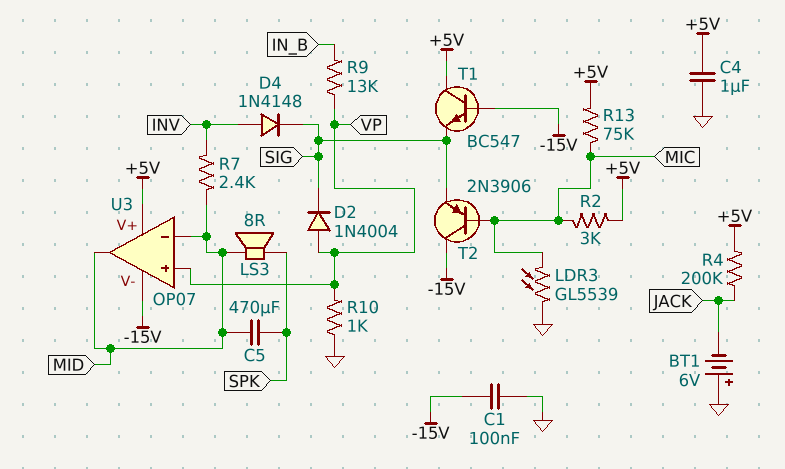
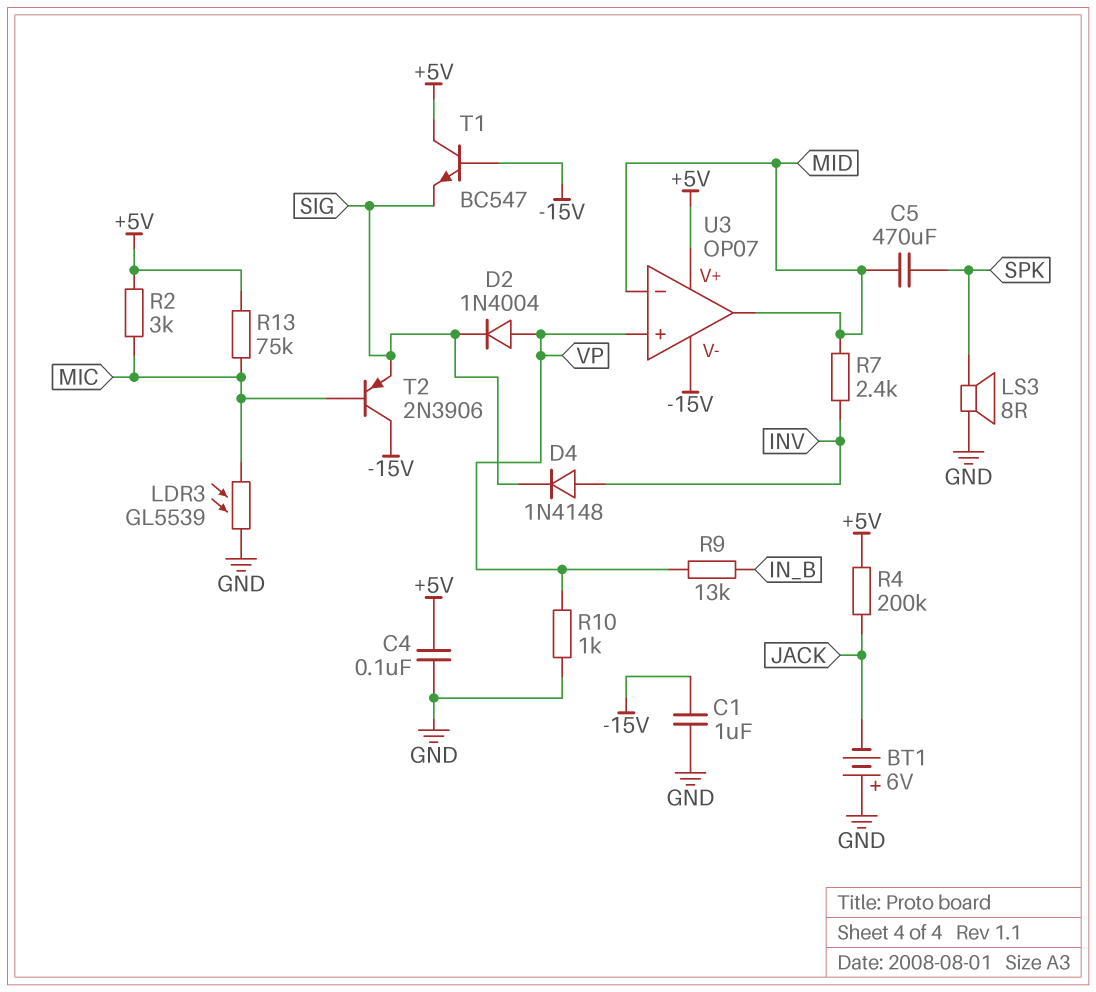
C1: 100nF (-15V, GND) -> 1uF (-15V, GND)
C4: 1uF (+5V, GND) -> 100nF (+5V, GND)
LS3: speaker 8R (MID, SPK) -> speaker 8R (GND, SPK)

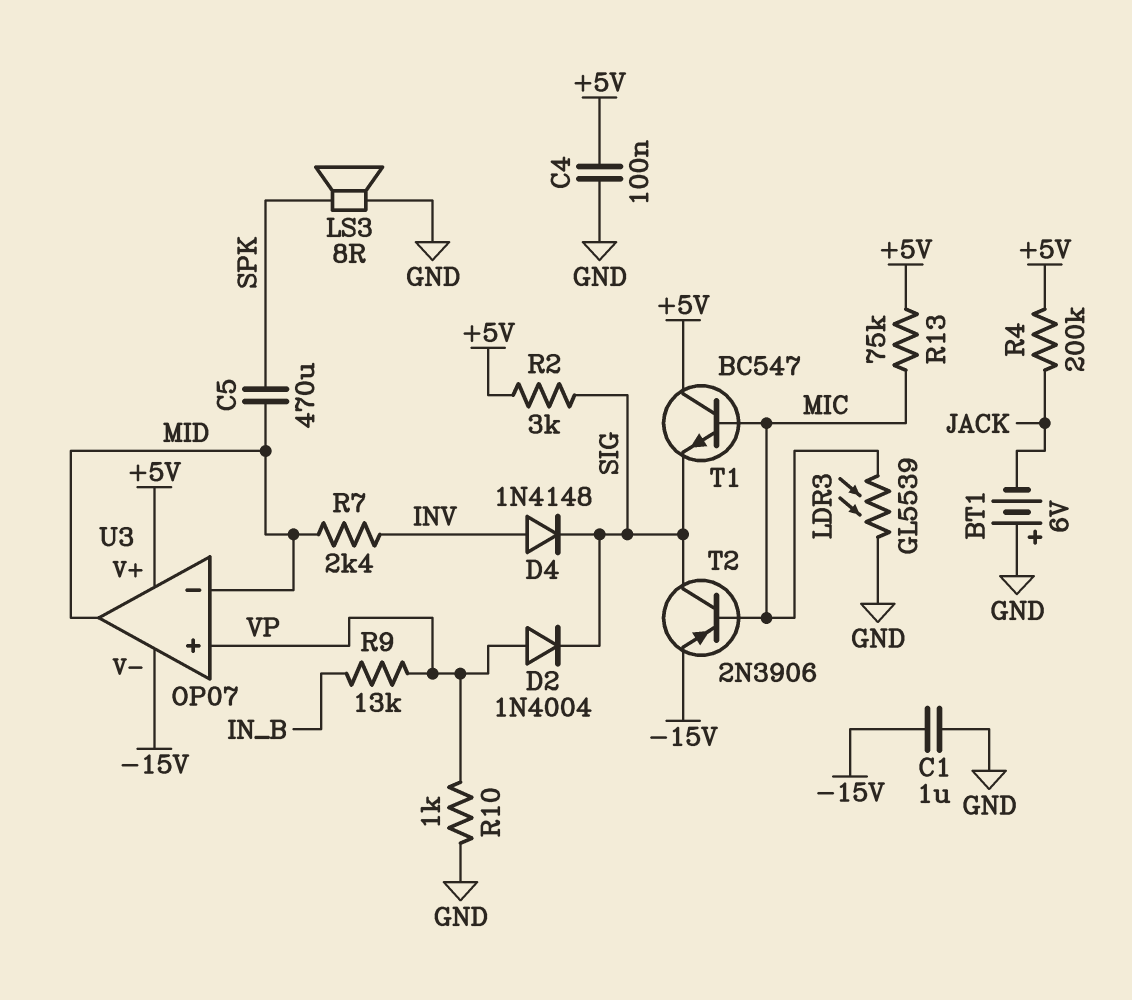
R2: 3k (+5V, MIC) -> 3k (+5V, SIG)
T1: NPN BC547 (B -15V, C +5V, E SIG) -> NPN BC547 (B MIC, C +5V, E SIG)
T2: PNP 2N3906 (B MIC, C -15V, E SIG) -> PNP 2N3906 (B MIC, C SIG, E -15V)

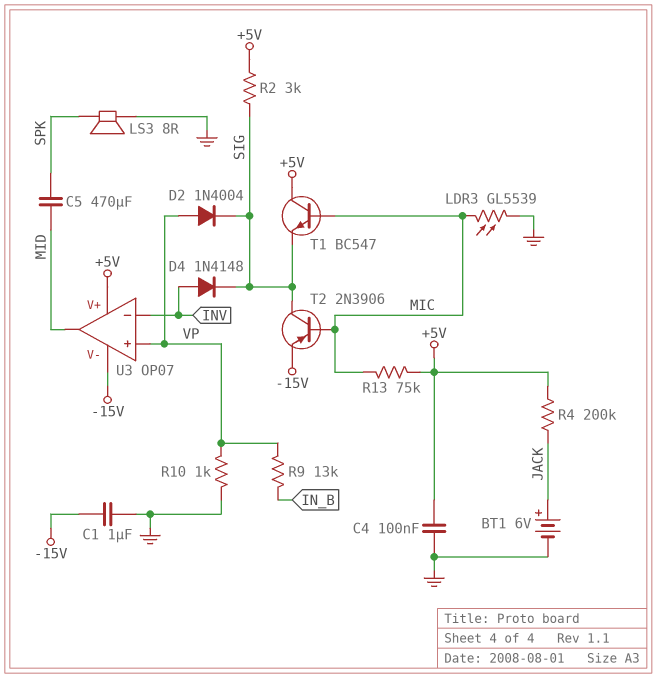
BT1: 6V (plus GND, minus JACK) -> 6V (plus JACK, minus GND)
R7: 2.4k (INV, MID) -> none
U3 pin in-: MID -> INV

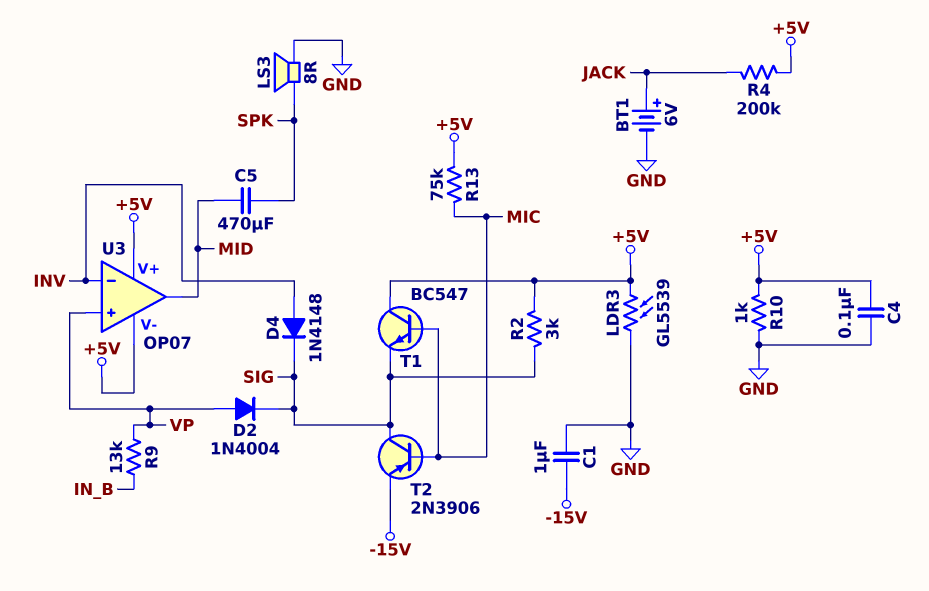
LDR3: GL5539 (GND, MIC) -> GL5539 (+5V, GND)
R10: 1k (GND, VP) -> 1k (+5V, GND)
U3 pin V-: -15V -> +5V

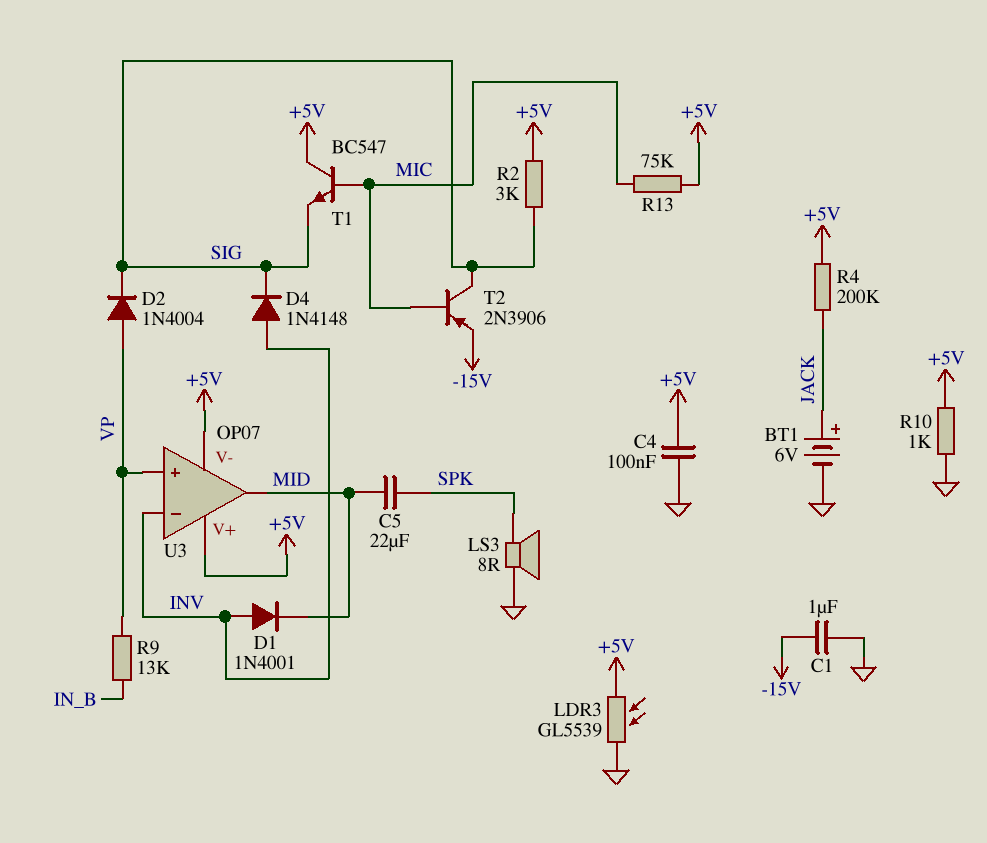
C5: 470uF (MID, SPK) -> 22uF (MID, SPK)
D1: none -> diode 1N4001 (A INV, K MID)

